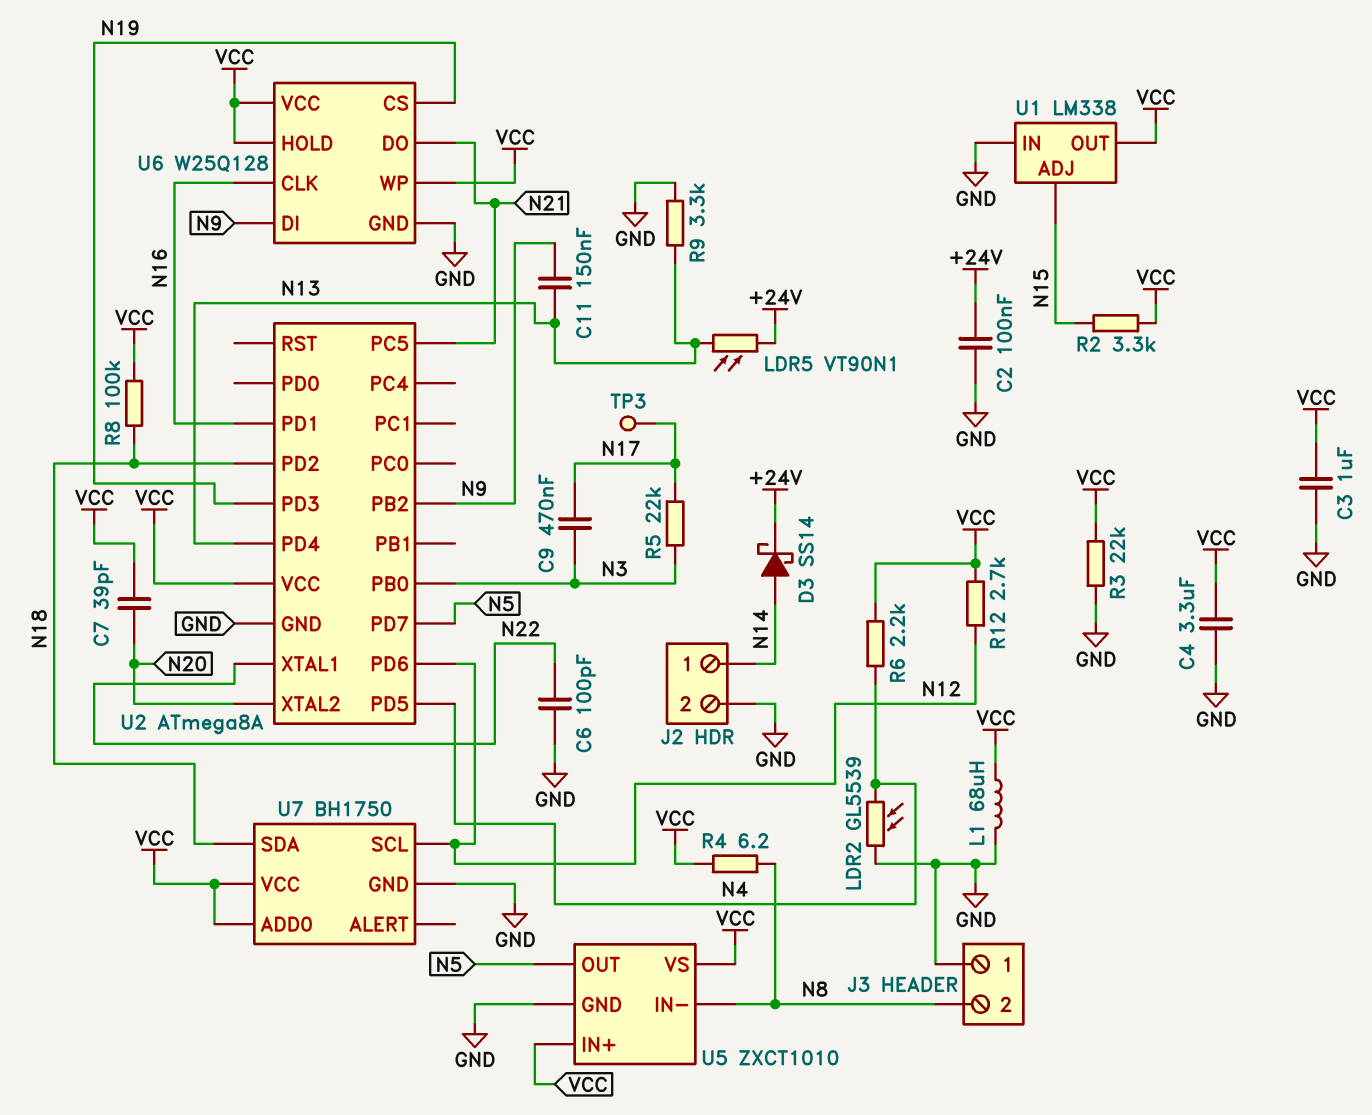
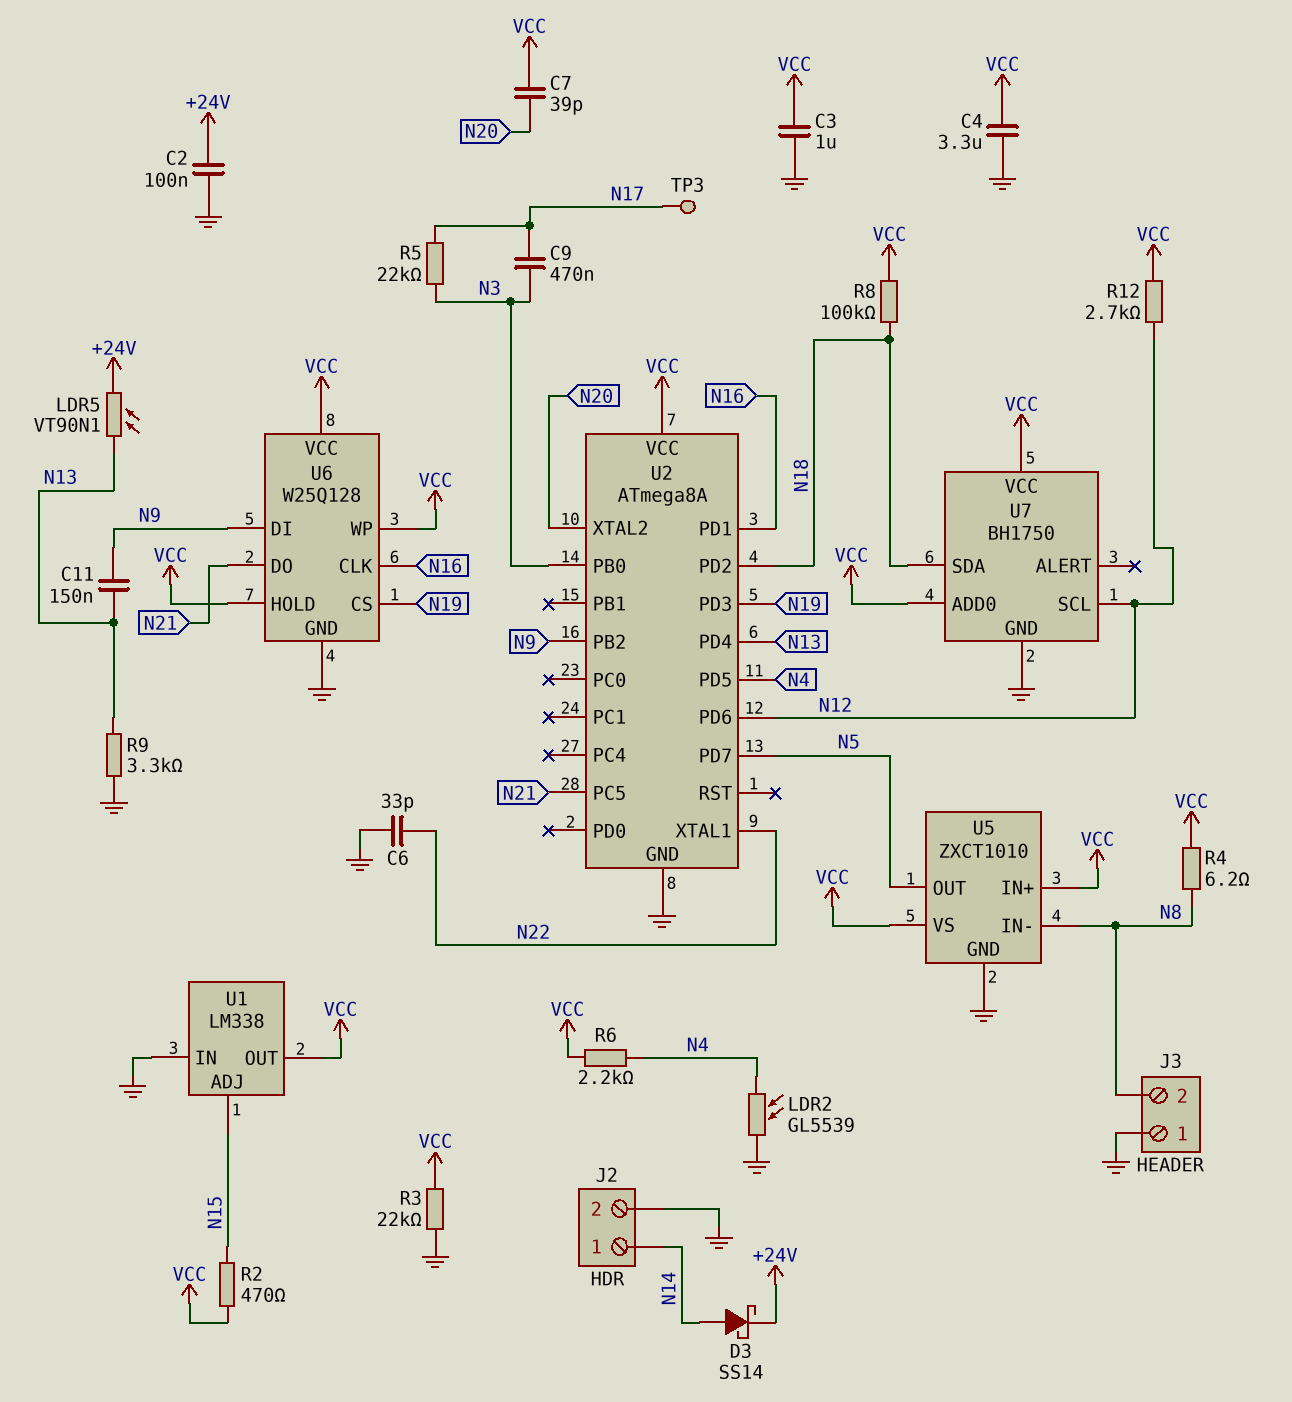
C6: 100pF (GND, N22) -> 33pF (GND, N22)
L1: 68uH (GND, VCC) -> none
R2: 3.3k (N15, VCC) -> 470 (N15, VCC)

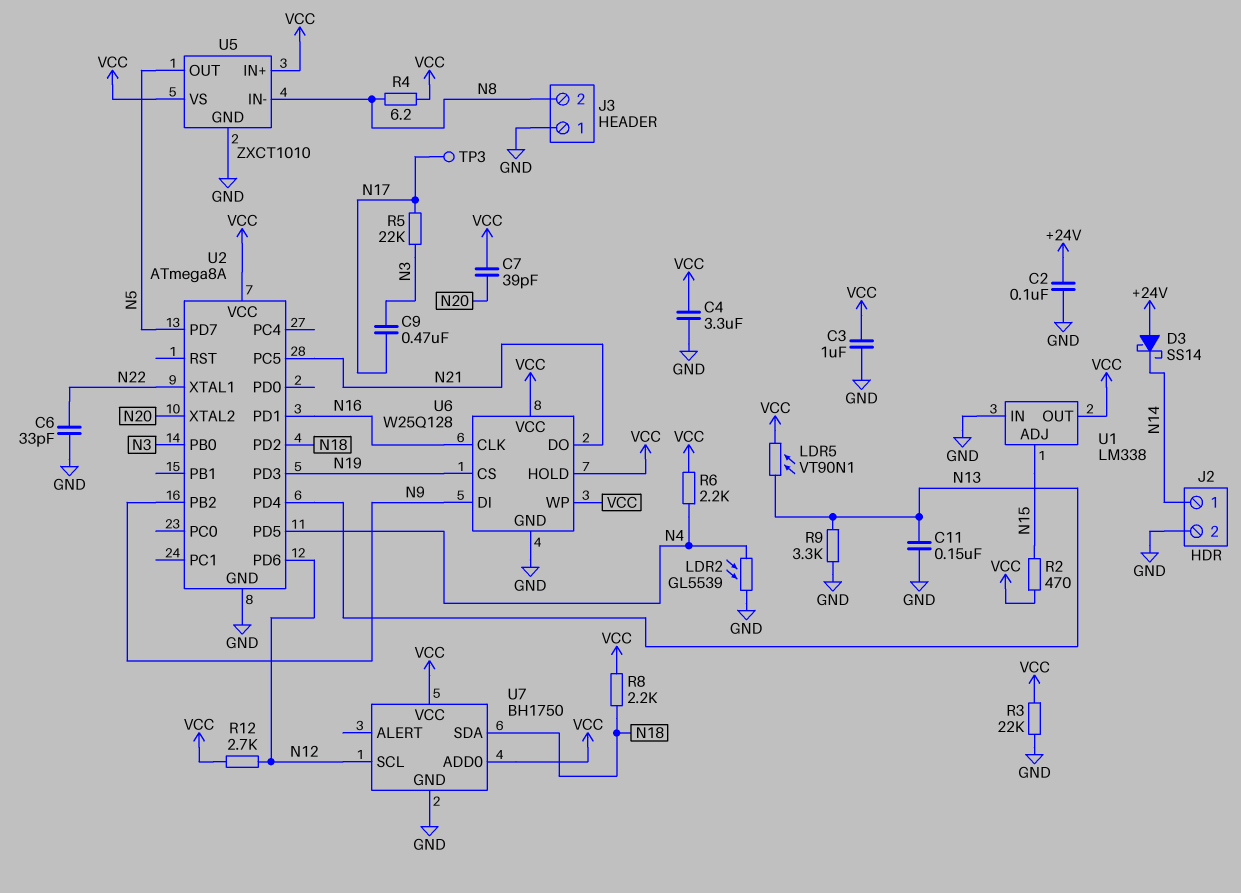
C11: 150nF (N9, N13) -> 150nF (GND, N13)
D3: schottky SS14 (A N14, K +24V) -> schottky SS14 (A +24V, K N14)
LDR5: VT90N1 (+24V, N13) -> VT90N1 (N13, VCC)
R8: 100k (N18, VCC) -> 2.2k (N18, VCC)

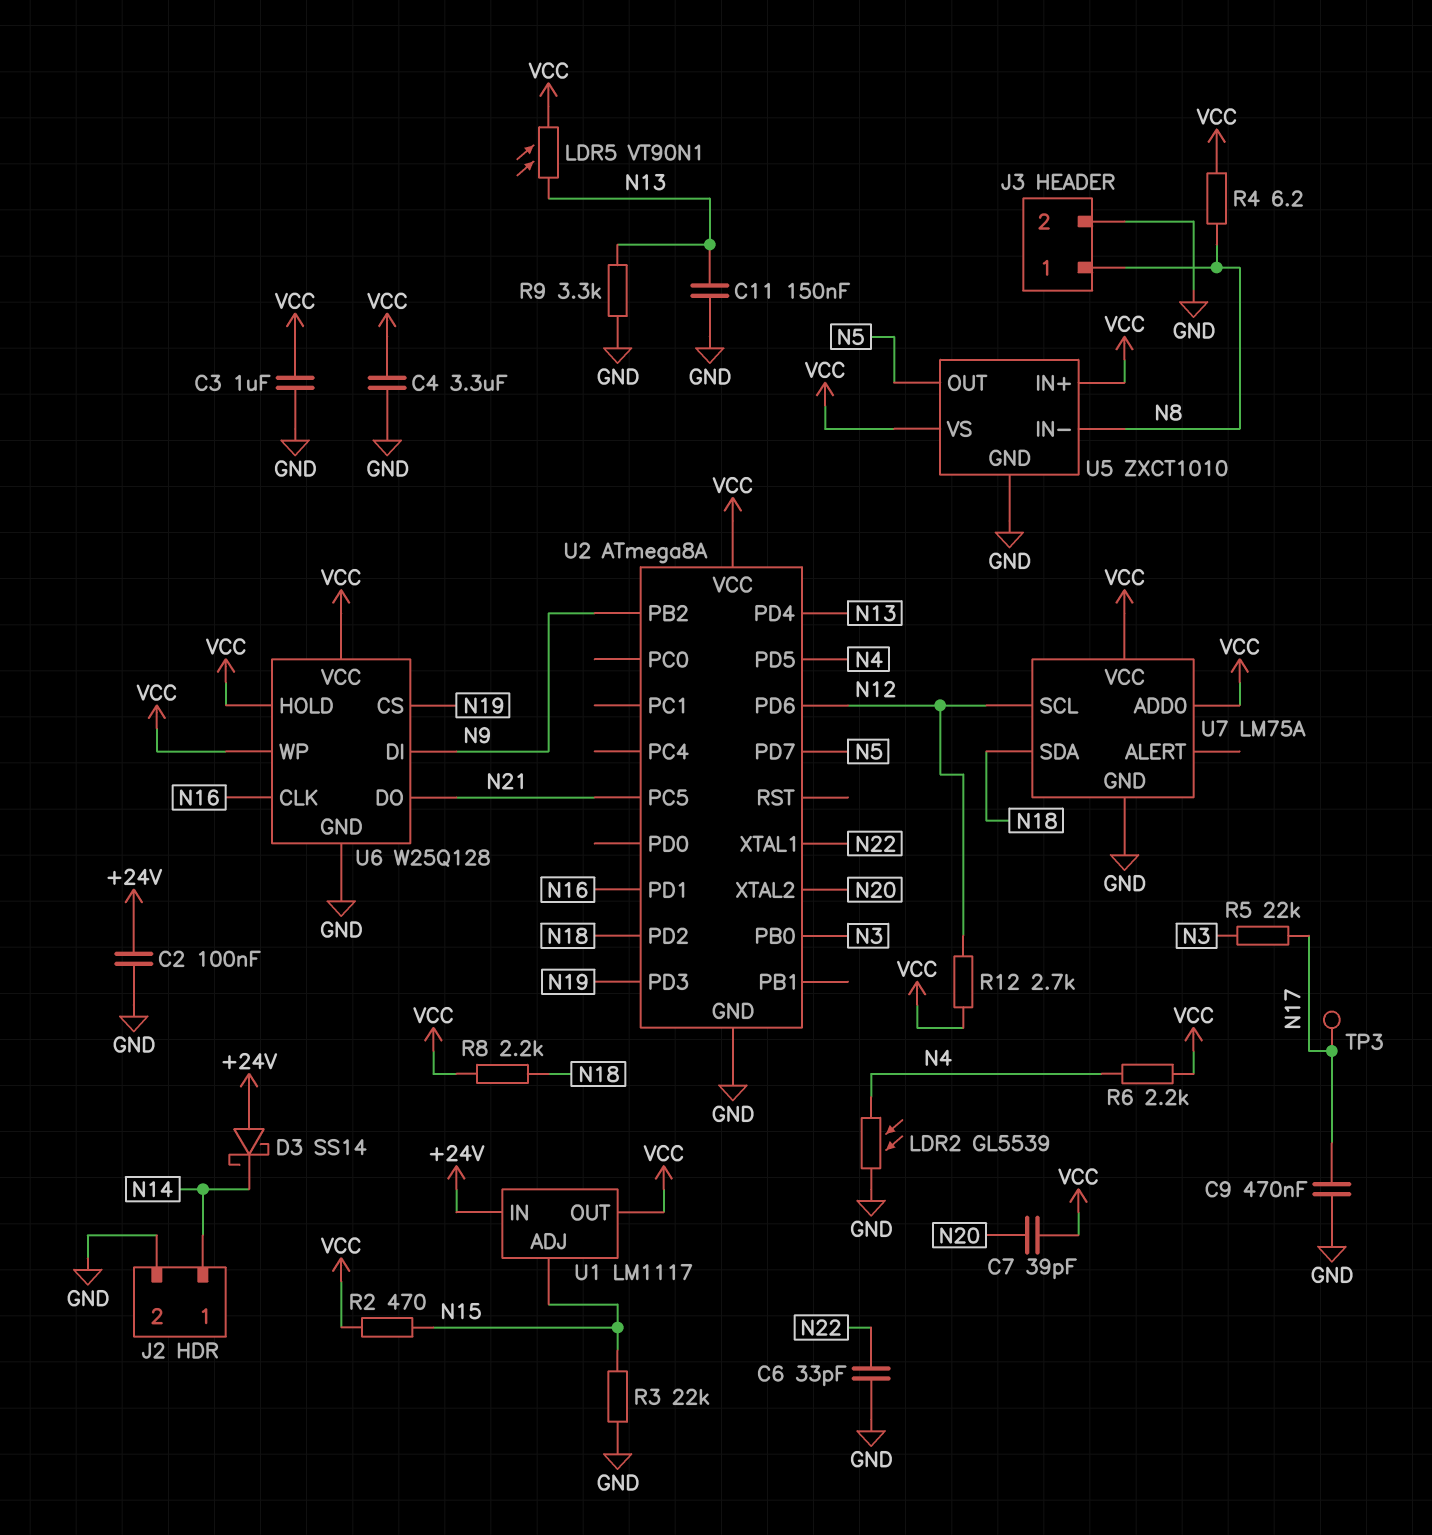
C9: 470nF (N3, N17) -> 470nF (GND, N17)
J3 pin 1: GND -> N8
J3 pin 2: N8 -> GND
R3: 22k (GND, VCC) -> 22k (GND, N15)
U1: LM338 -> LM1117
U1 pin IN: GND -> +24V
U7: BH1750 -> LM75A

